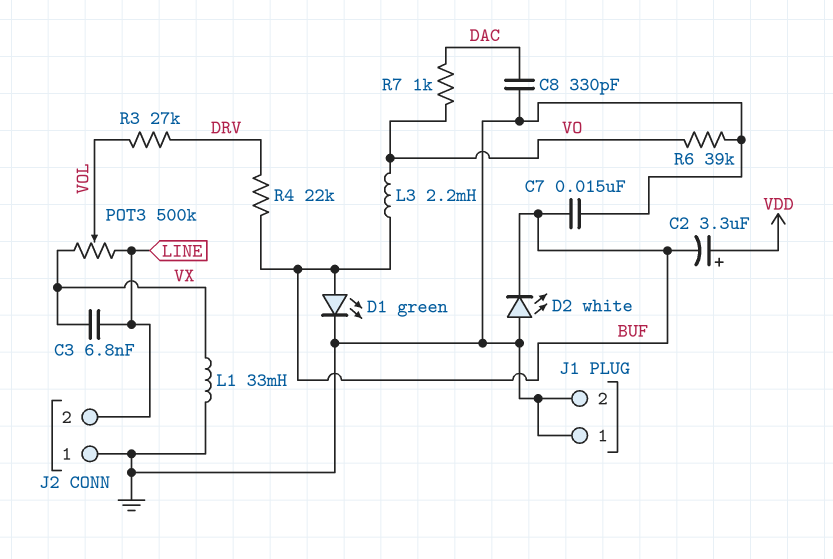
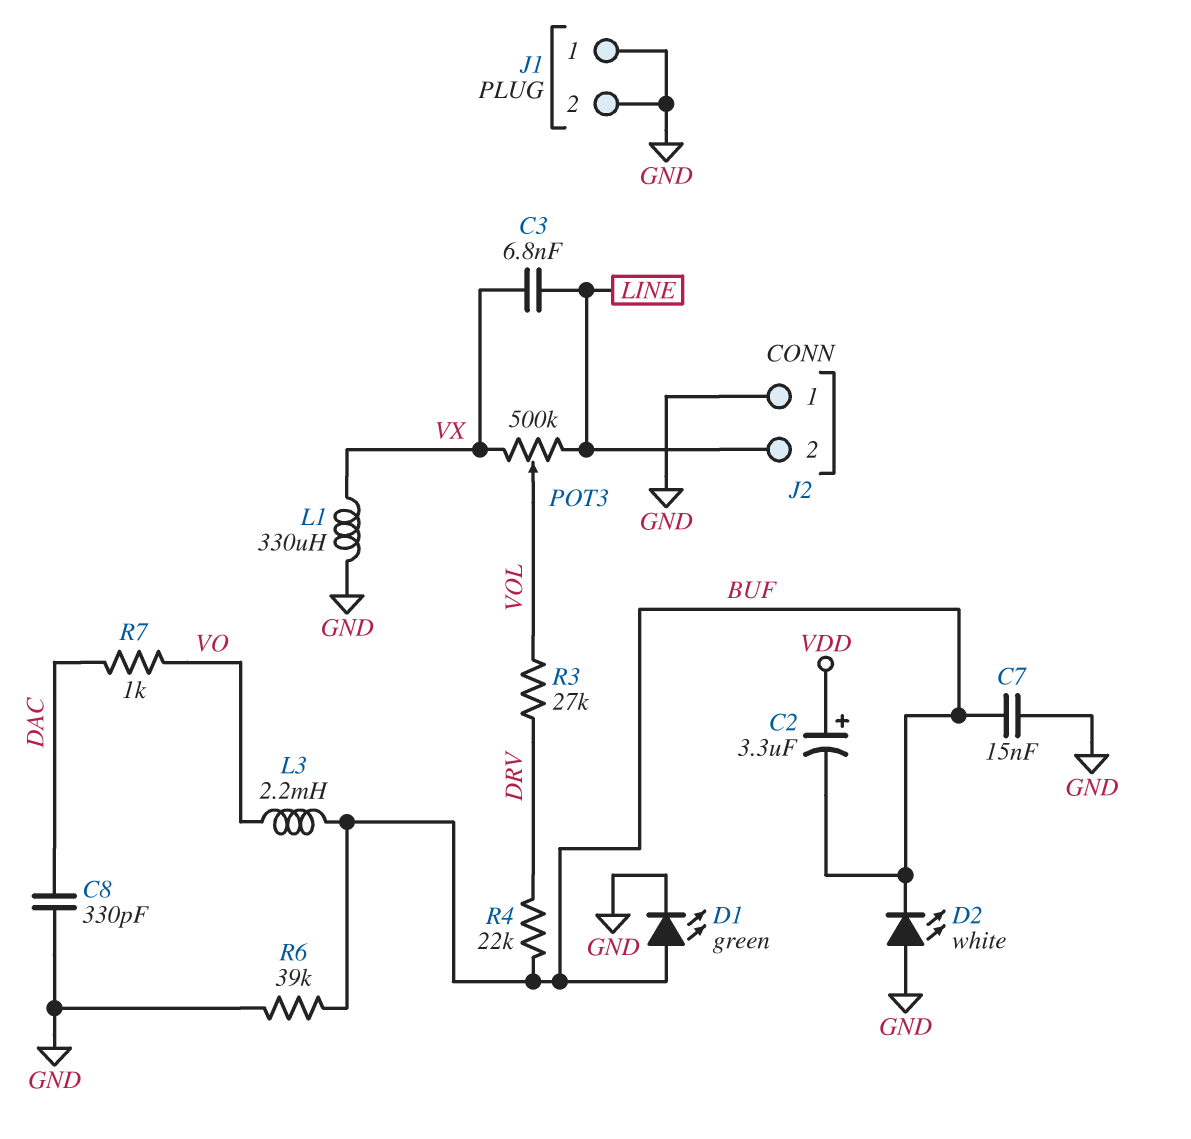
L1: 33mH (GND, VX) -> 330uH (GND, VX)
R6: 39k (GND, VO) -> 39k (BUF, GND)

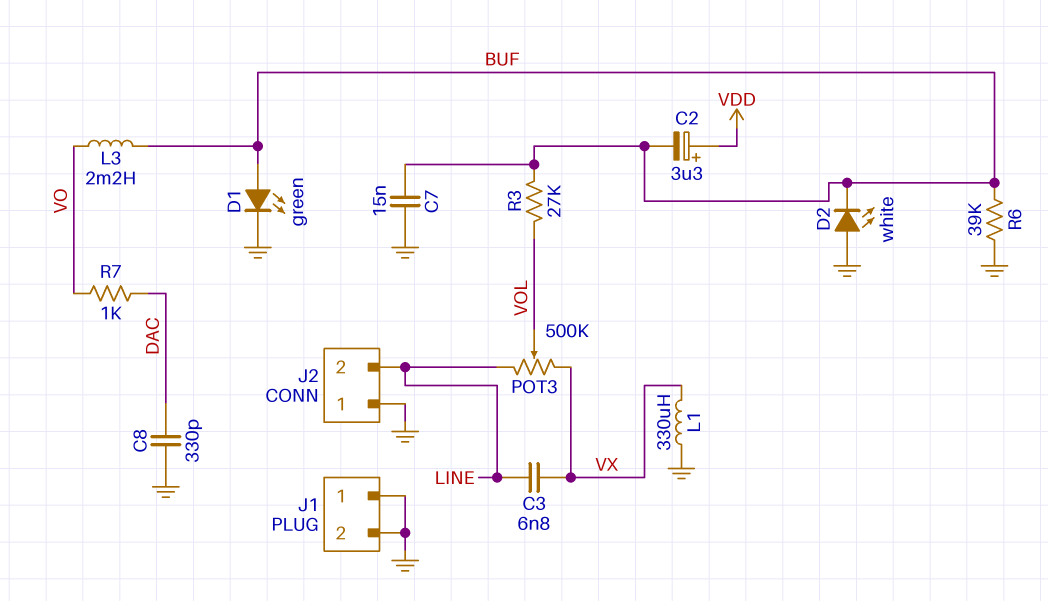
R3: 27k (DRV, VOL) -> 27k (BUF, VOL)
R4: 22k (BUF, DRV) -> none

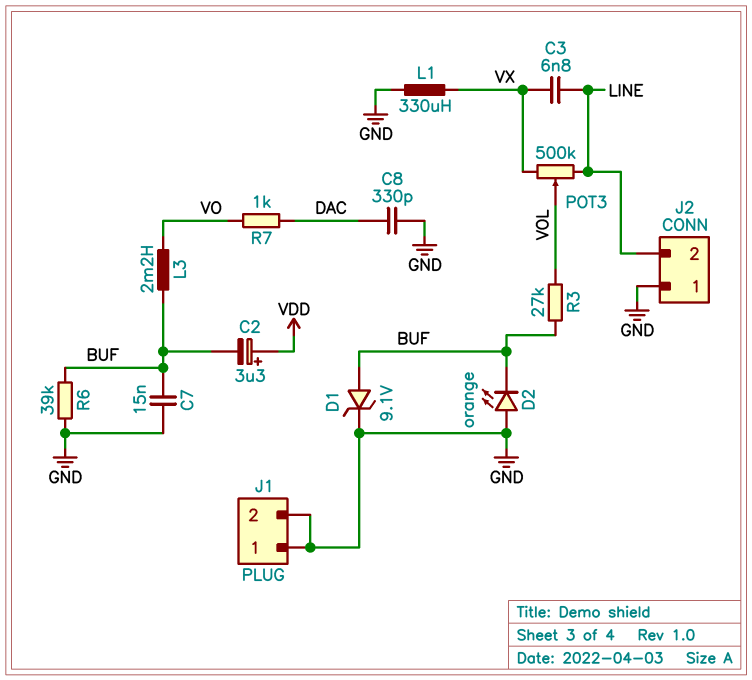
D1: LED green (A BUF, K GND) -> zener 9.1V (A BUF, K GND)
D2: LED white (A GND, K BUF) -> LED orange (A GND, K BUF)

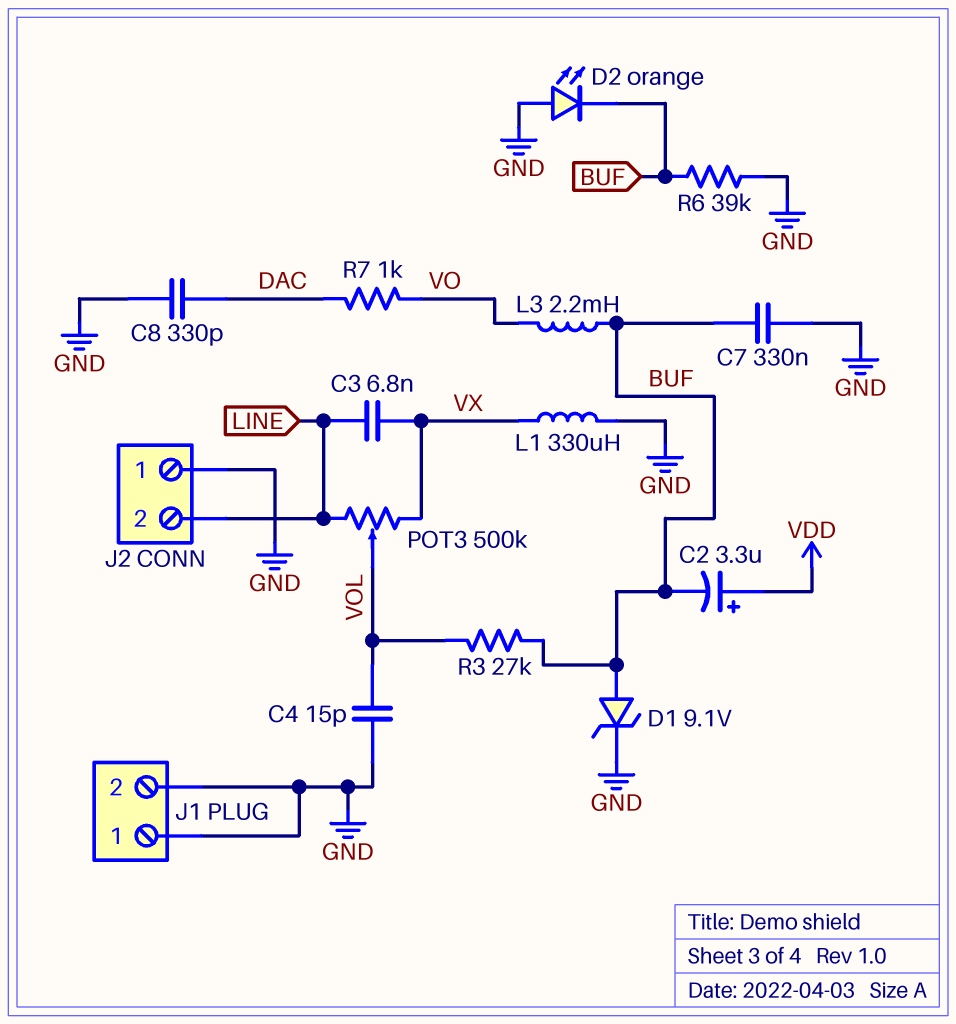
C4: none -> 15pF (GND, VOL)
C7: 15nF (BUF, GND) -> 330nF (BUF, GND)

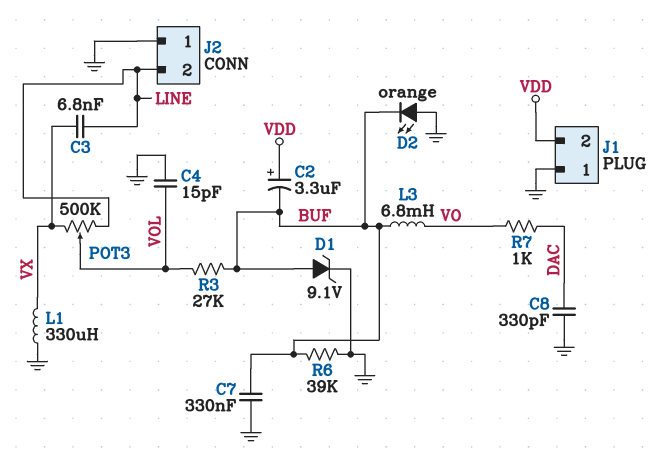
J1 pin 2: GND -> VDD
L3: 2.2mH (BUF, VO) -> 6.8mH (BUF, VO)

